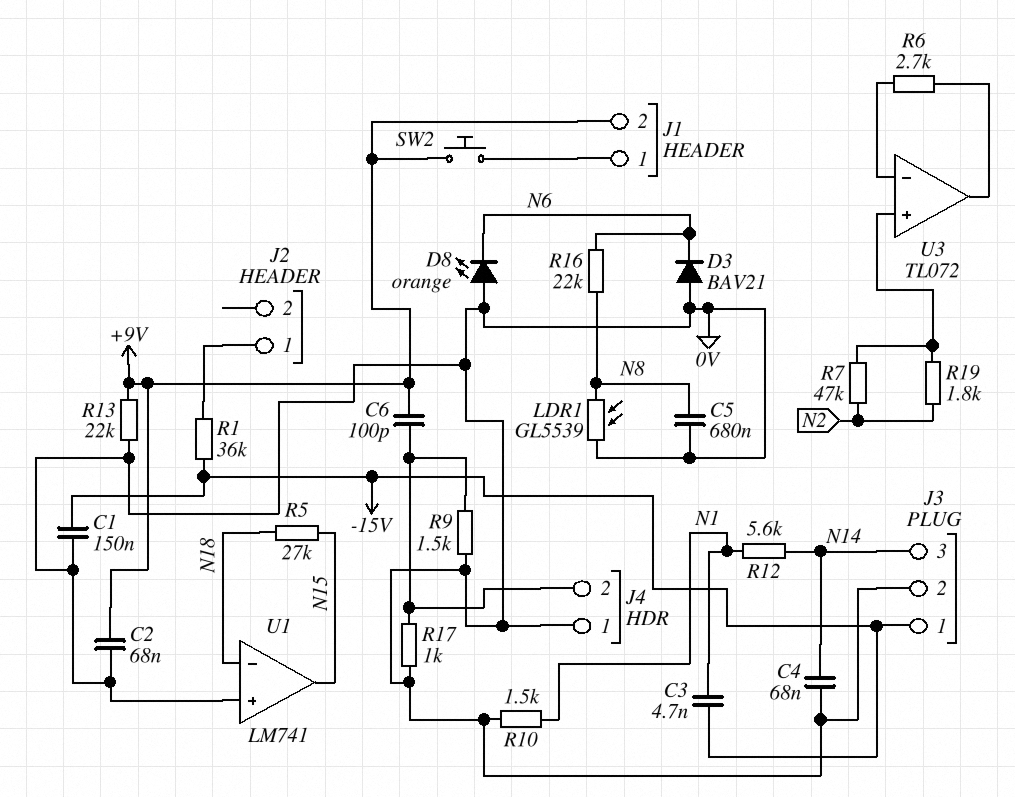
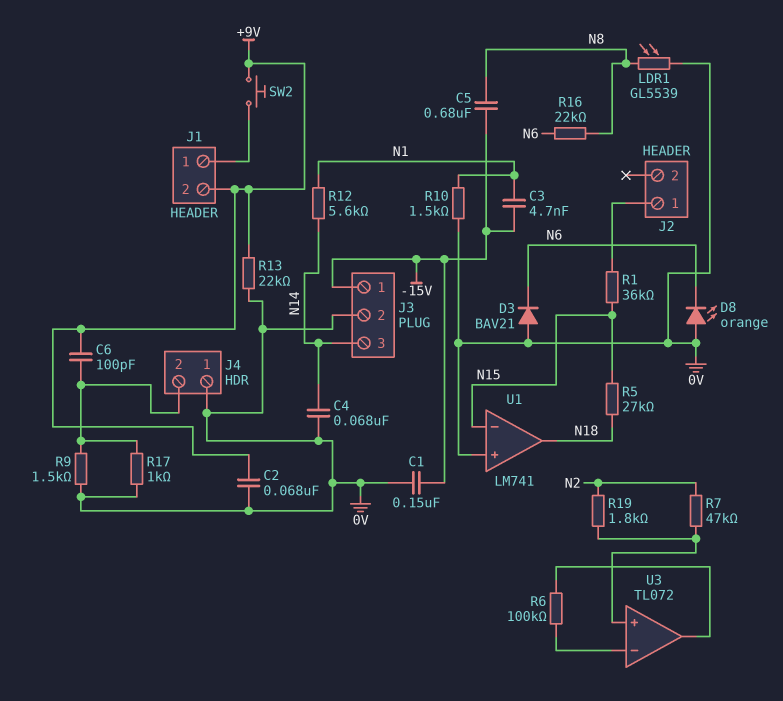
C5: 680nF (0V, N8) -> 680nF (-15V, N8)
R1: 36k (-15V, J2/1) -> 36k (J2/1, N15)
R6: 2.7k (U3/in-, U3/out) -> 100k (U3/in-, U3/out)
U1 pin in-: N18 -> N15
U1 pin out: N15 -> N18

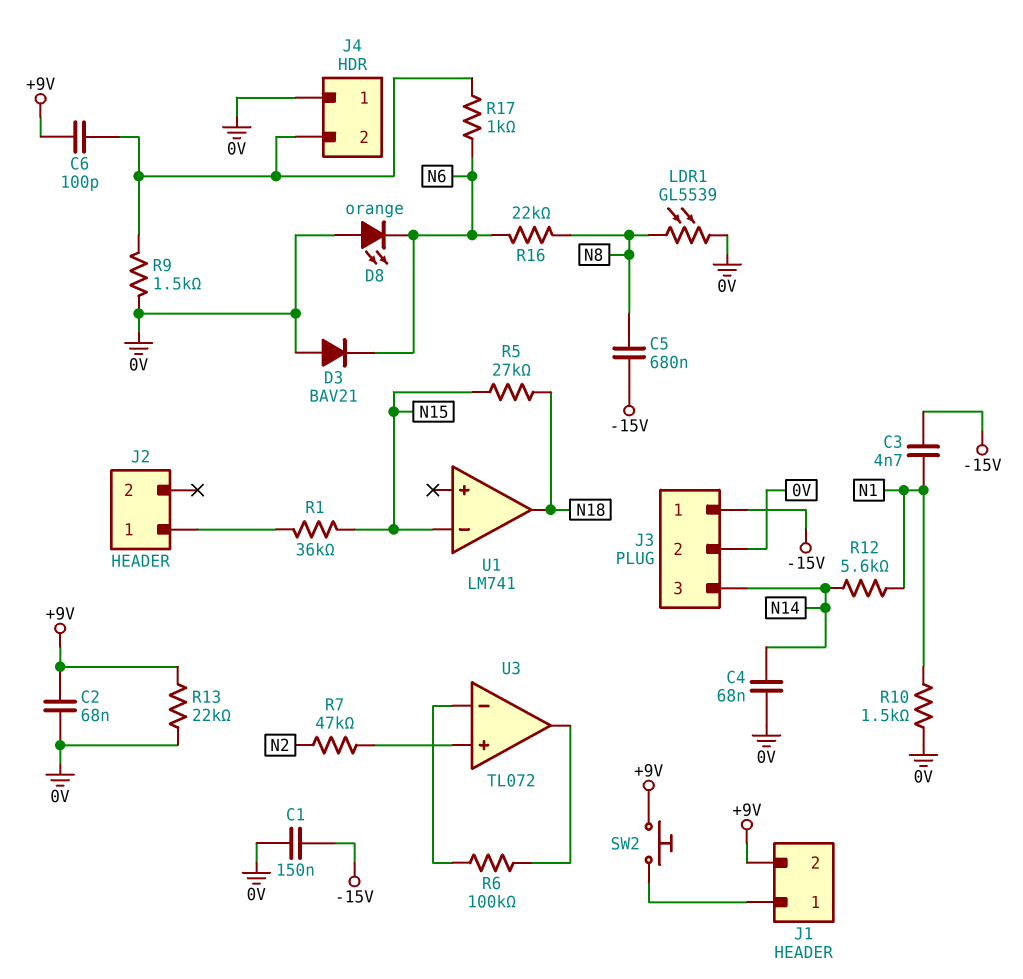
R17: 1k (0V, J4/2) -> 1k (J4/2, N6)
R19: 1.8k (N2, U3/in+) -> none
U1 pin in+: 0V -> none

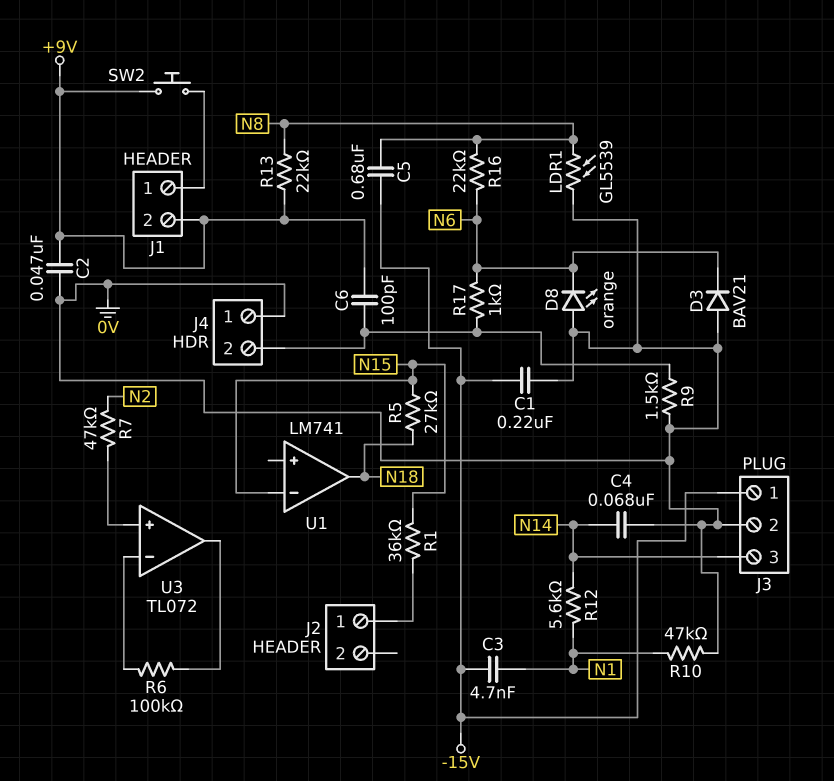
C1: 150nF (-15V, 0V) -> 220nF (-15V, 0V)
C2: 68nF (+9V, 0V) -> 47nF (+9V, 0V)
R10: 1.5k (0V, N1) -> 47k (0V, N1)
R13: 22k (+9V, 0V) -> 22k (+9V, N8)

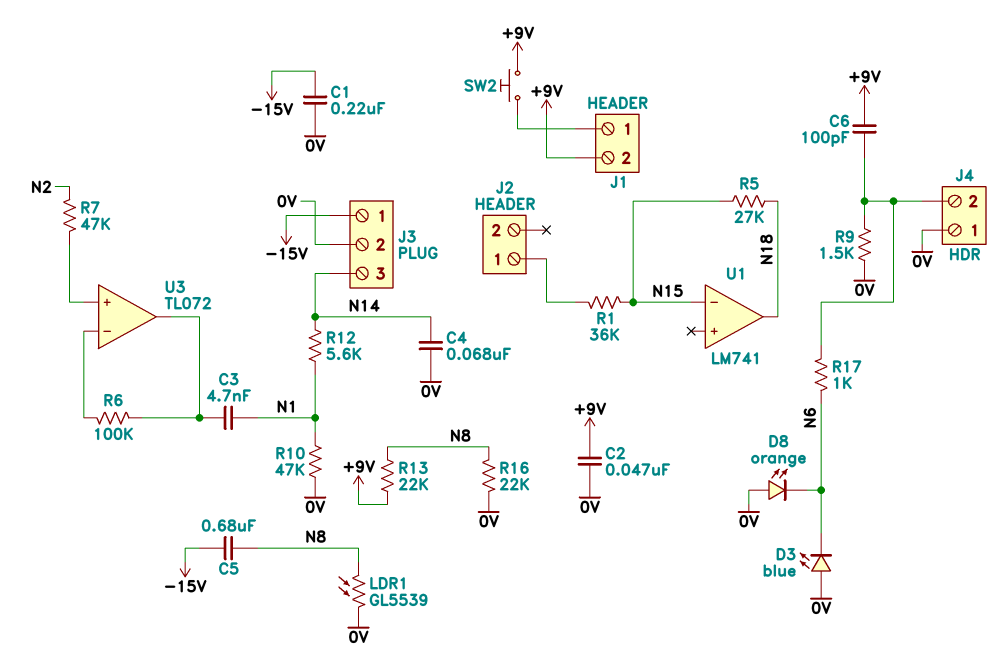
C3: 4.7nF (-15V, N1) -> 4.7nF (N1, U3/out)
D3: diode BAV21 (A 0V, K N6) -> LED blue (A 0V, K N6)
R16: 22k (N6, N8) -> 22k (0V, N8)

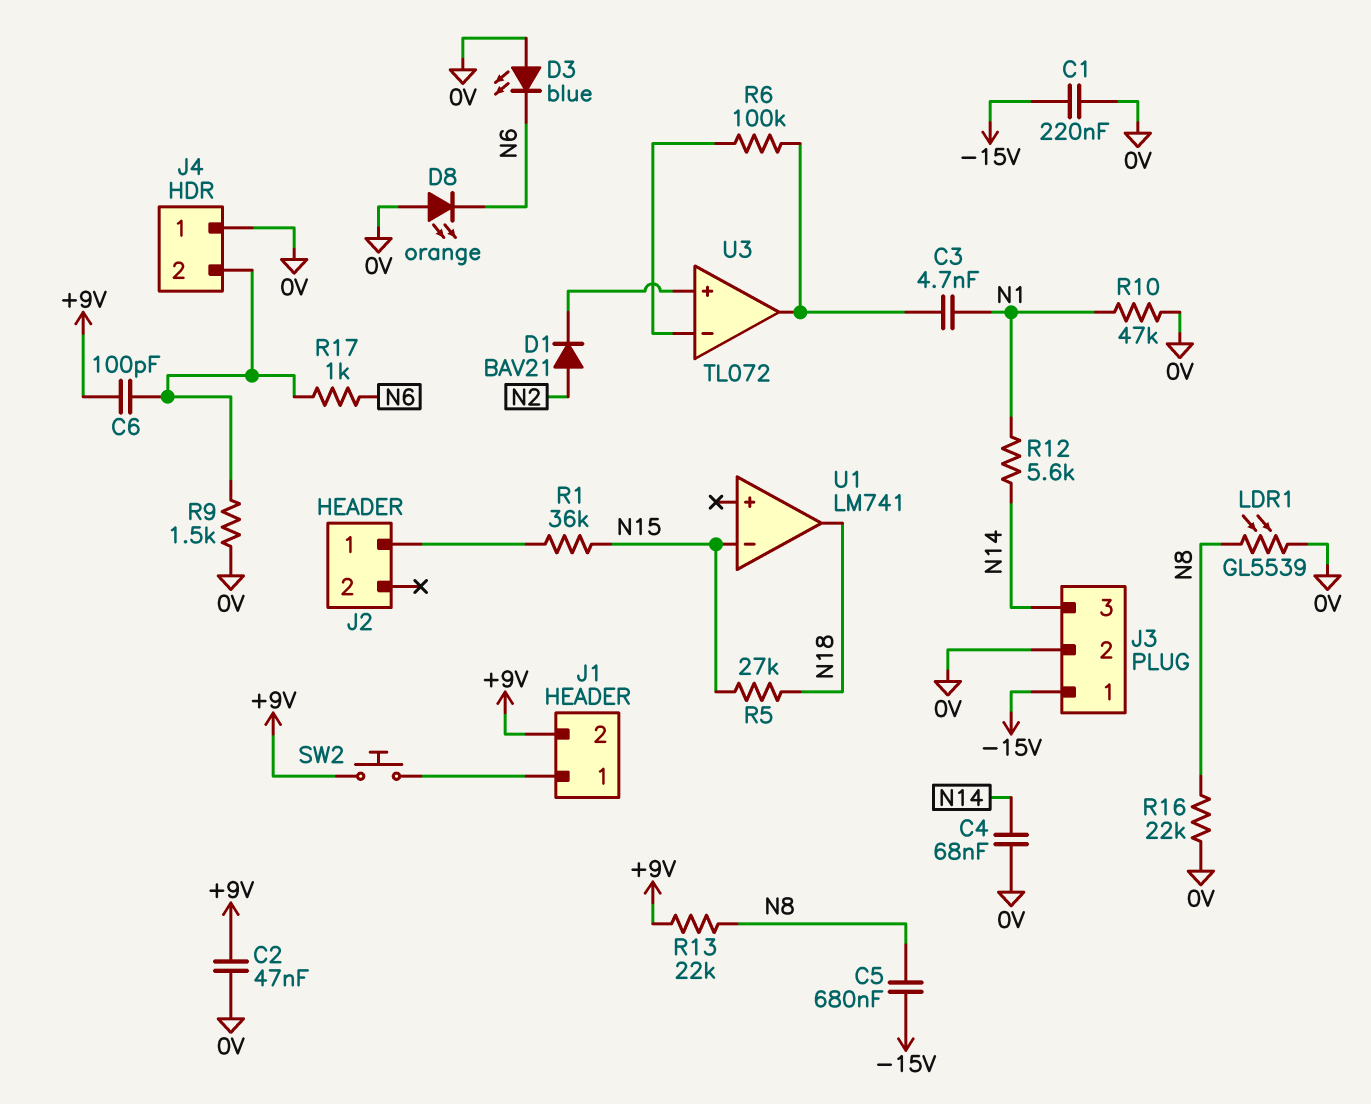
D1: none -> diode BAV21 (A N2, K U3/in+)
R7: 47k (N2, U3/in+) -> none

